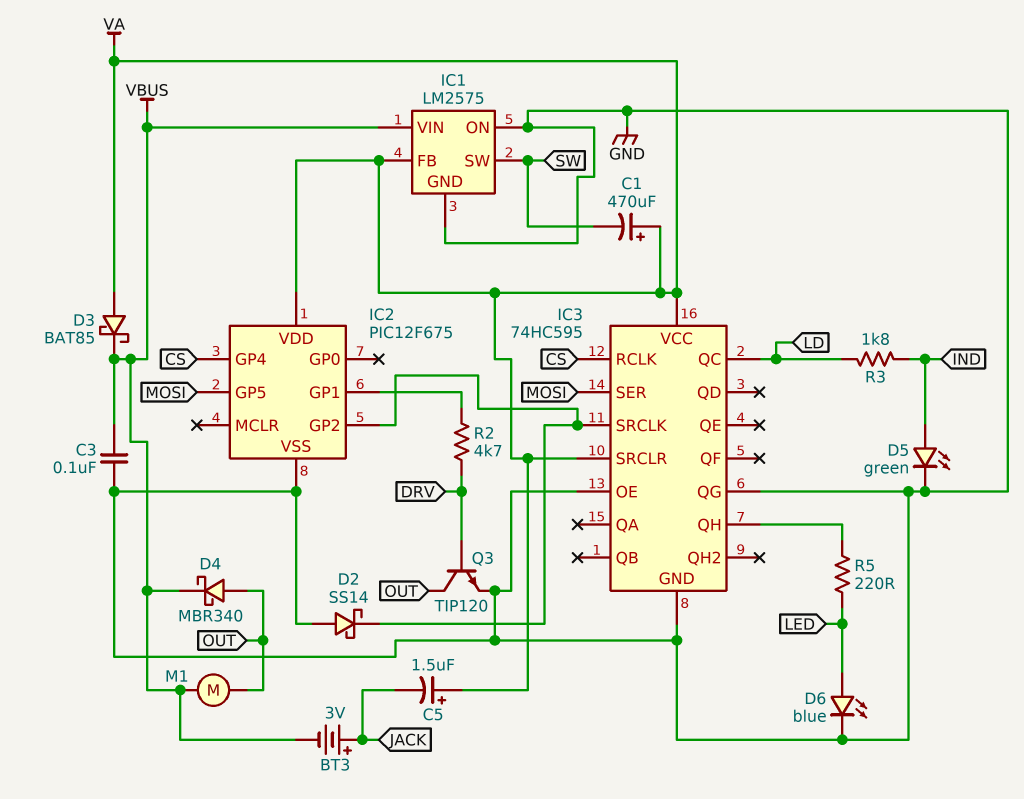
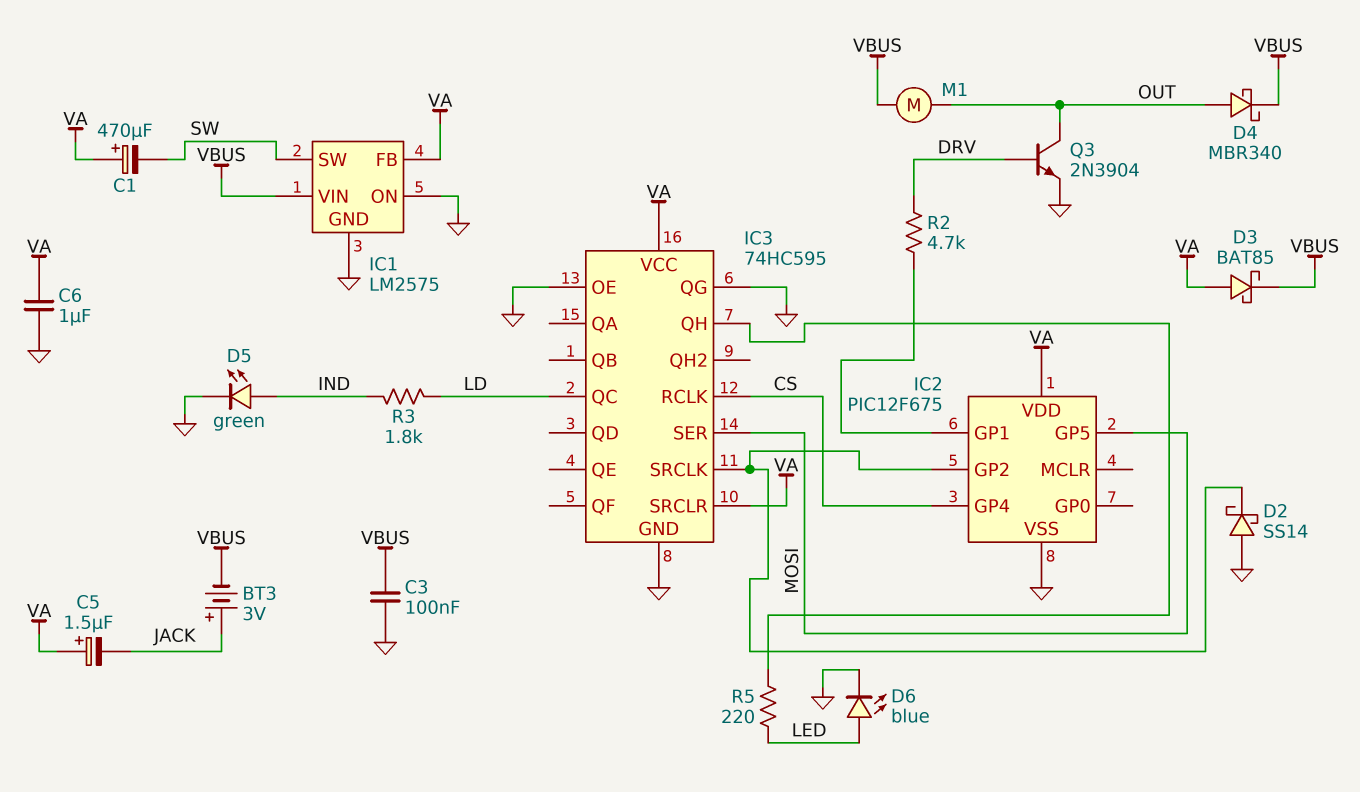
C6: none -> 1uF (GND, VA)
Q3: NPN TIP120 (B DRV, C OUT, E GND) -> NPN 2N3904 (B DRV, C OUT, E GND)

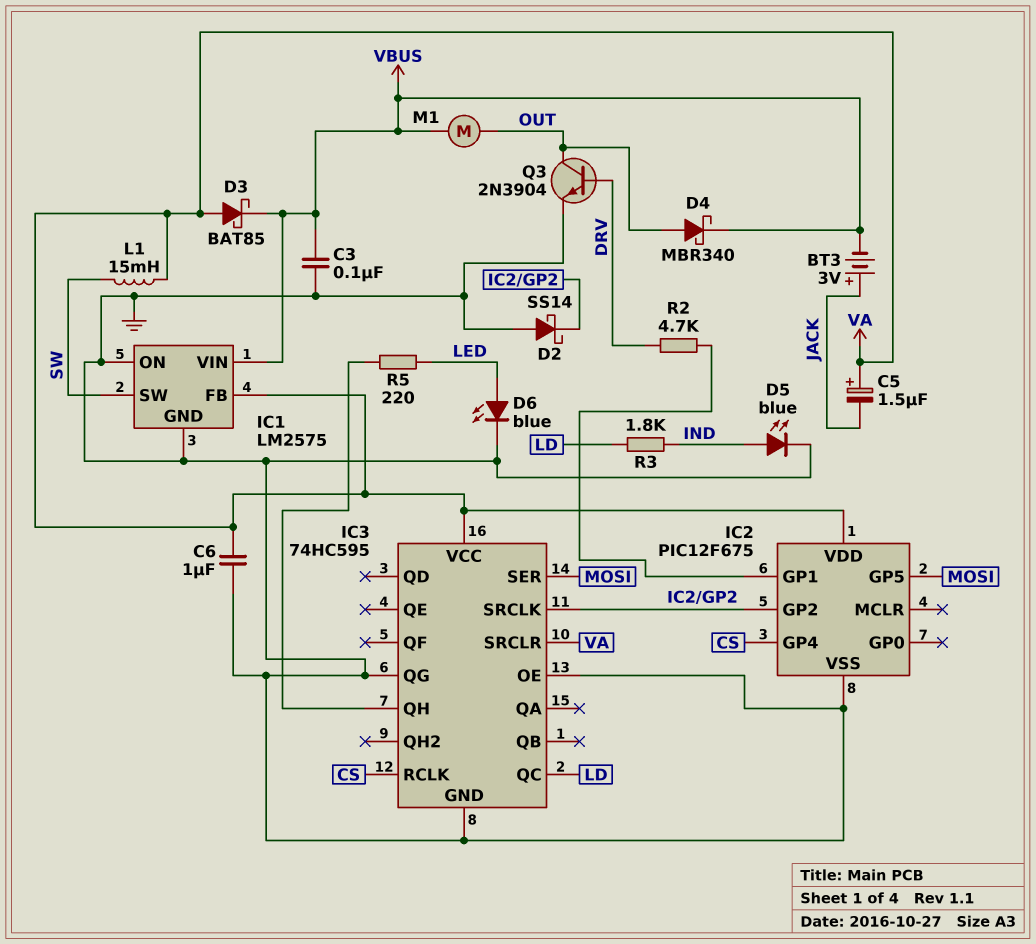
C1: 470uF (plus VA, minus SW) -> none
D5: LED green (A IND, K GND) -> LED blue (A IND, K GND)
L1: none -> 15mH (SW, VA)

